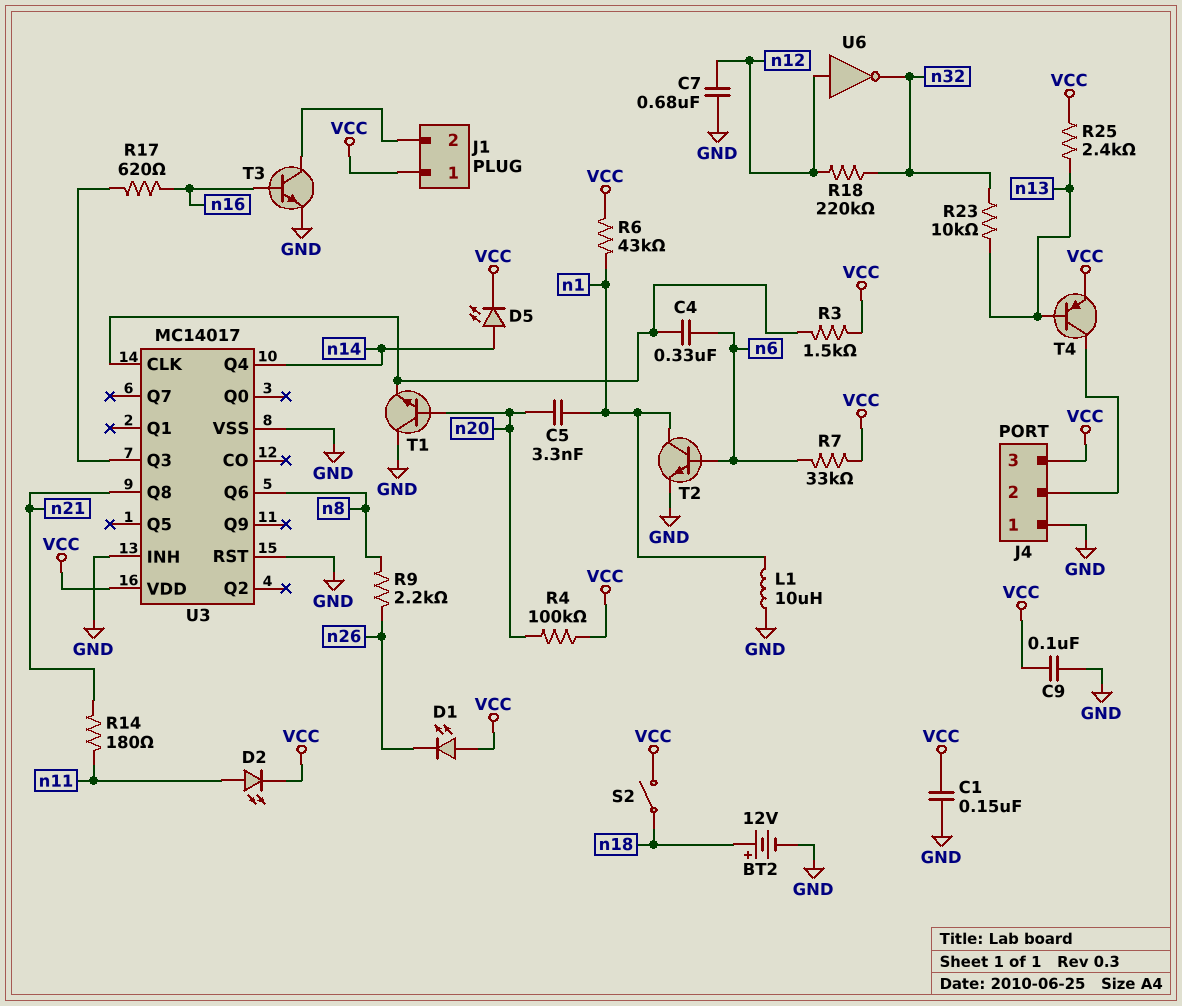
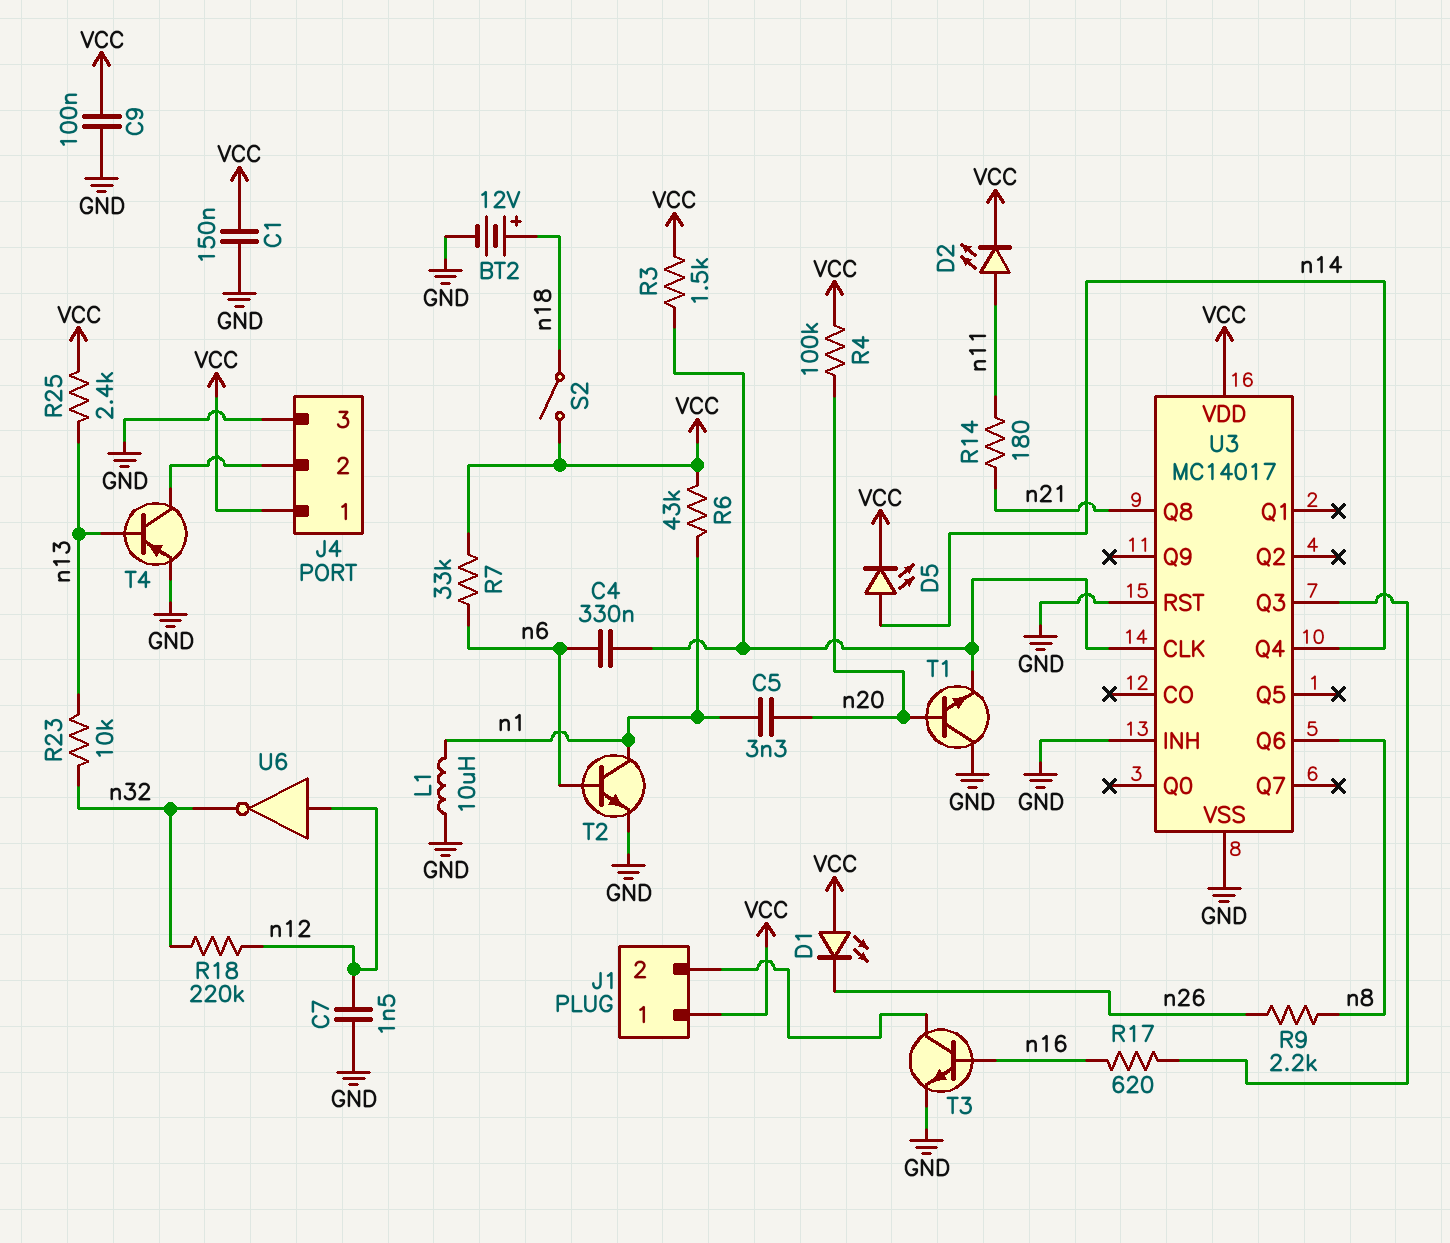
C7: 680nF (GND, n12) -> 1.5nF (GND, n12)
J4 pin 1: GND -> VCC
J4 pin 3: VCC -> GND
T4: PNP (B n13, C J4/2, E VCC) -> PNP (B n13, C J4/2, E GND)

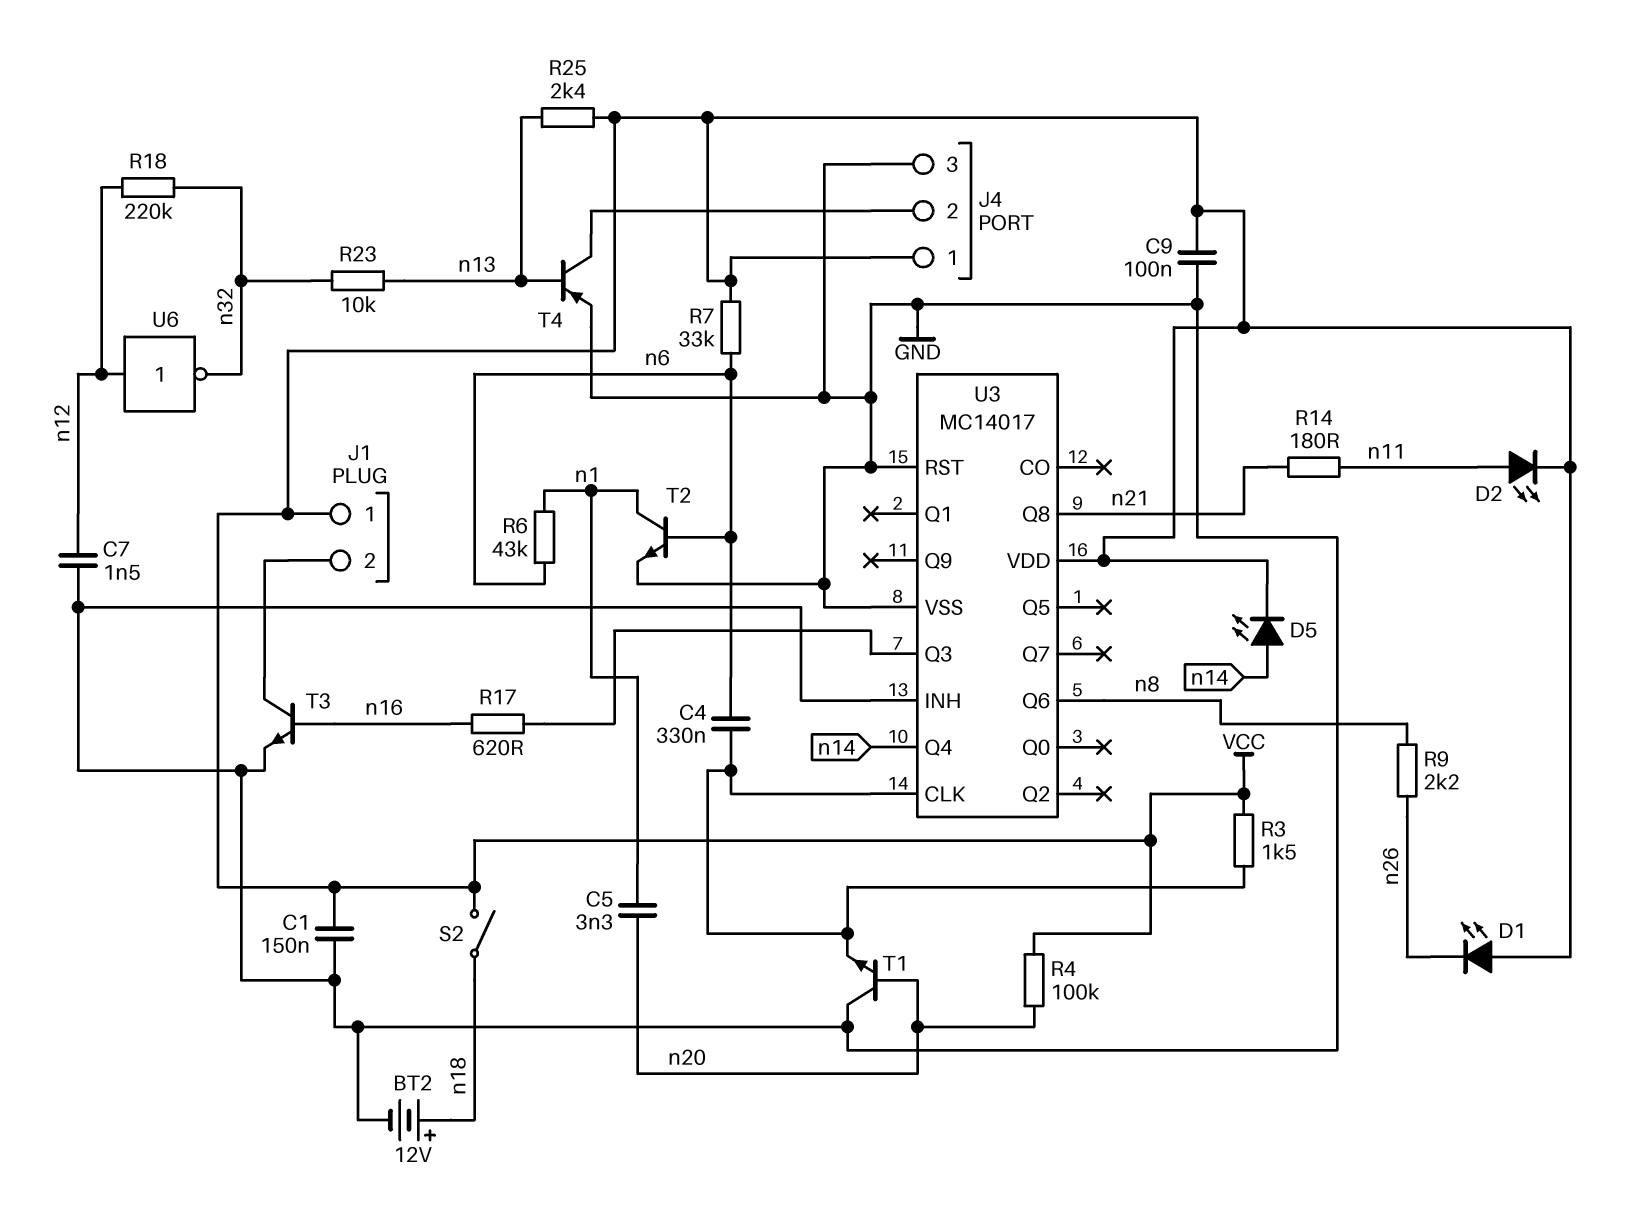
L1: 10uH (GND, n1) -> none
R6: 43k (VCC, n1) -> 43k (n1, n6)

